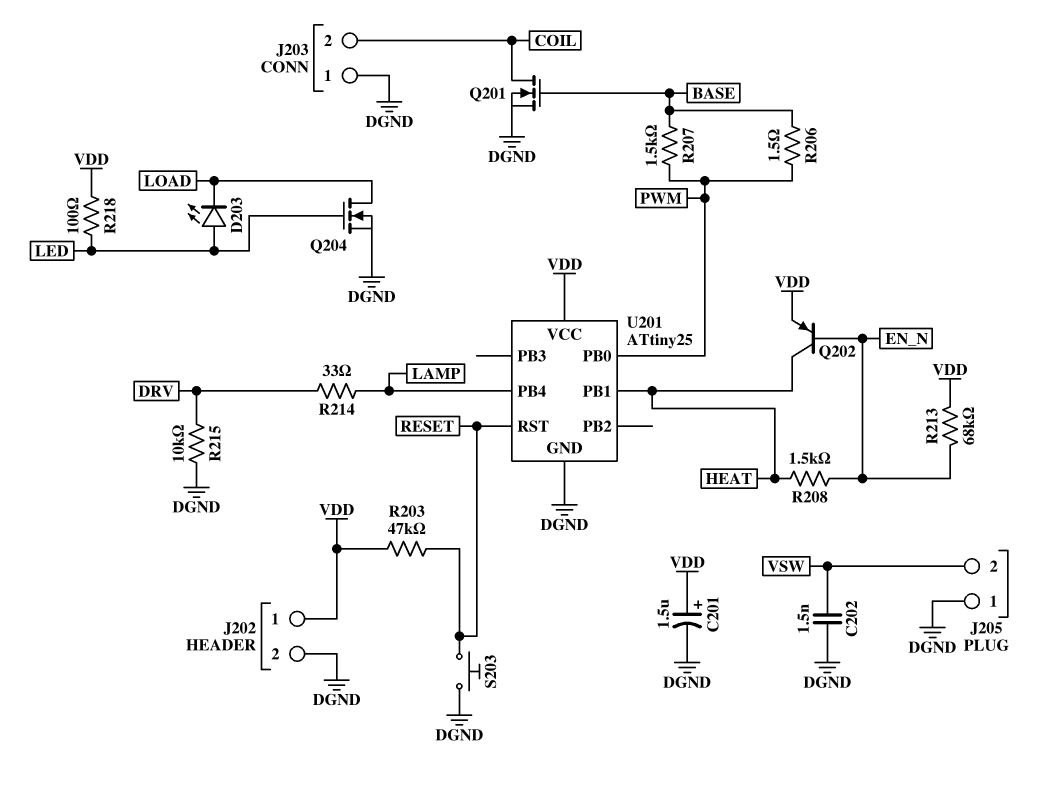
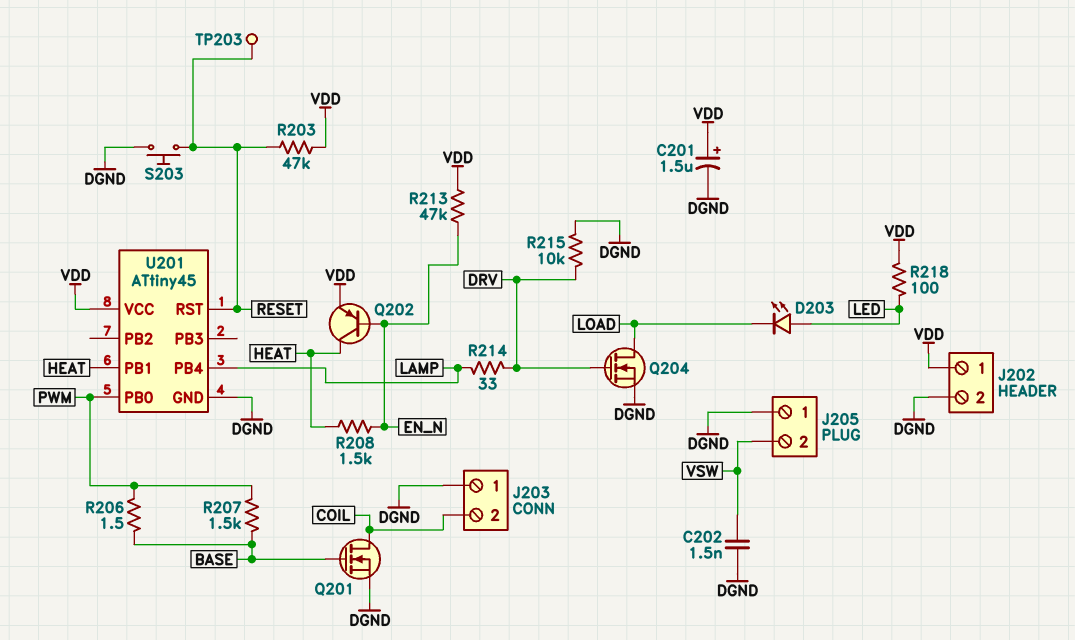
Q204: NMOS (G LED, D LOAD, S DGND) -> NMOS (G DRV, D LOAD, S DGND)
R213: 68k (EN_N, VDD) -> 47k (EN_N, VDD)
TP203: none -> test point (RESET)
U201: ATtiny25 -> ATtiny45

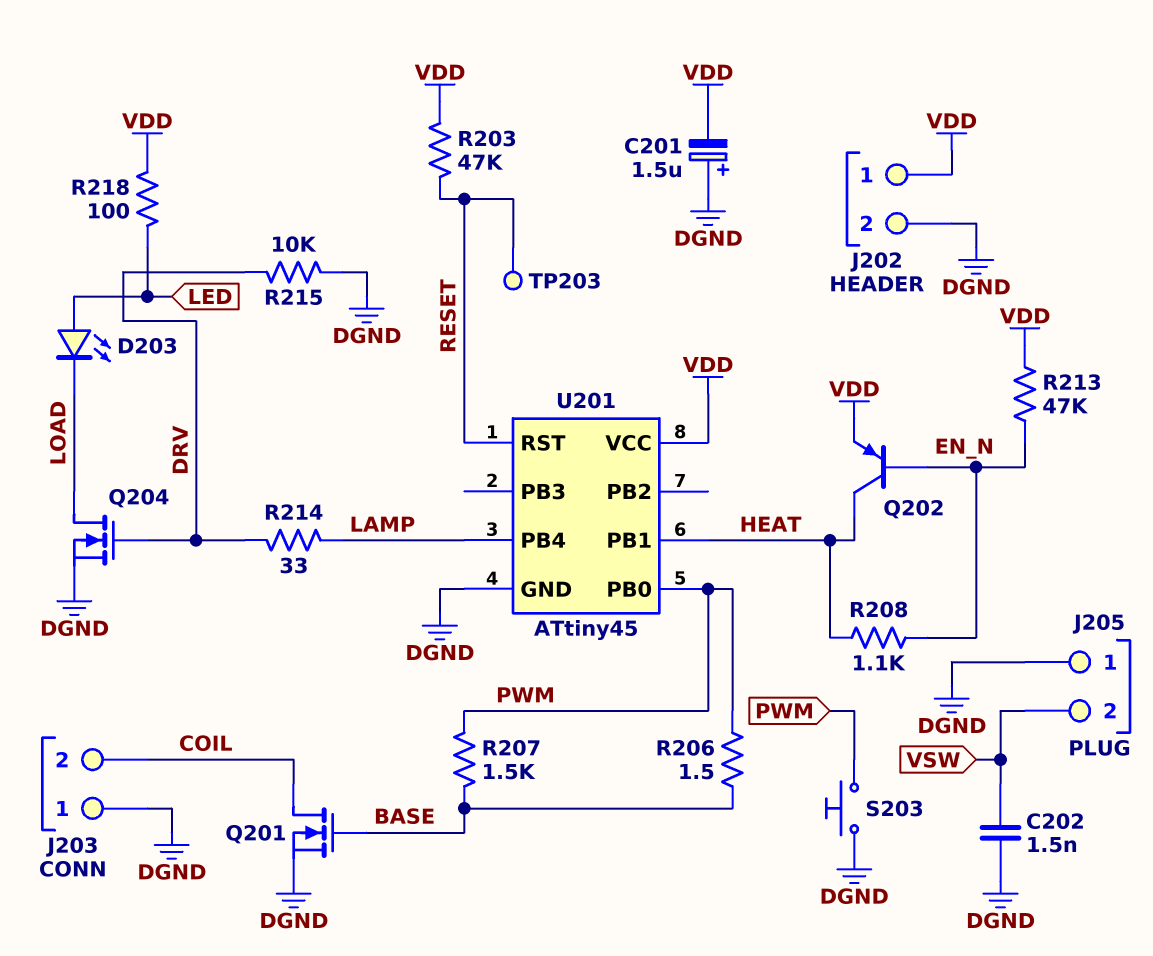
C201: 1.5uF (plus VDD, minus DGND) -> 1.5uF (plus DGND, minus VDD)
R208: 1.5k (EN_N, HEAT) -> 1.1k (EN_N, HEAT)
S203: button (DGND, RESET) -> button (DGND, PWM)

